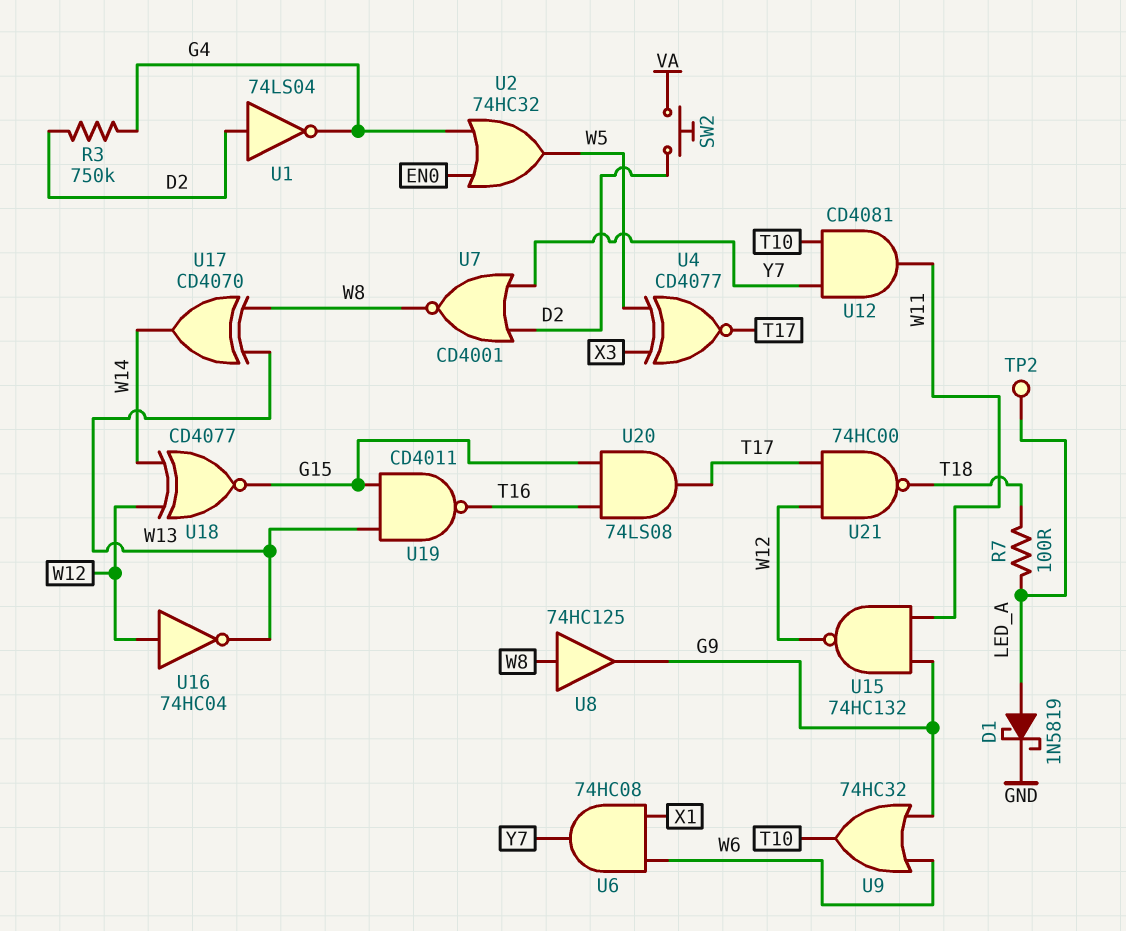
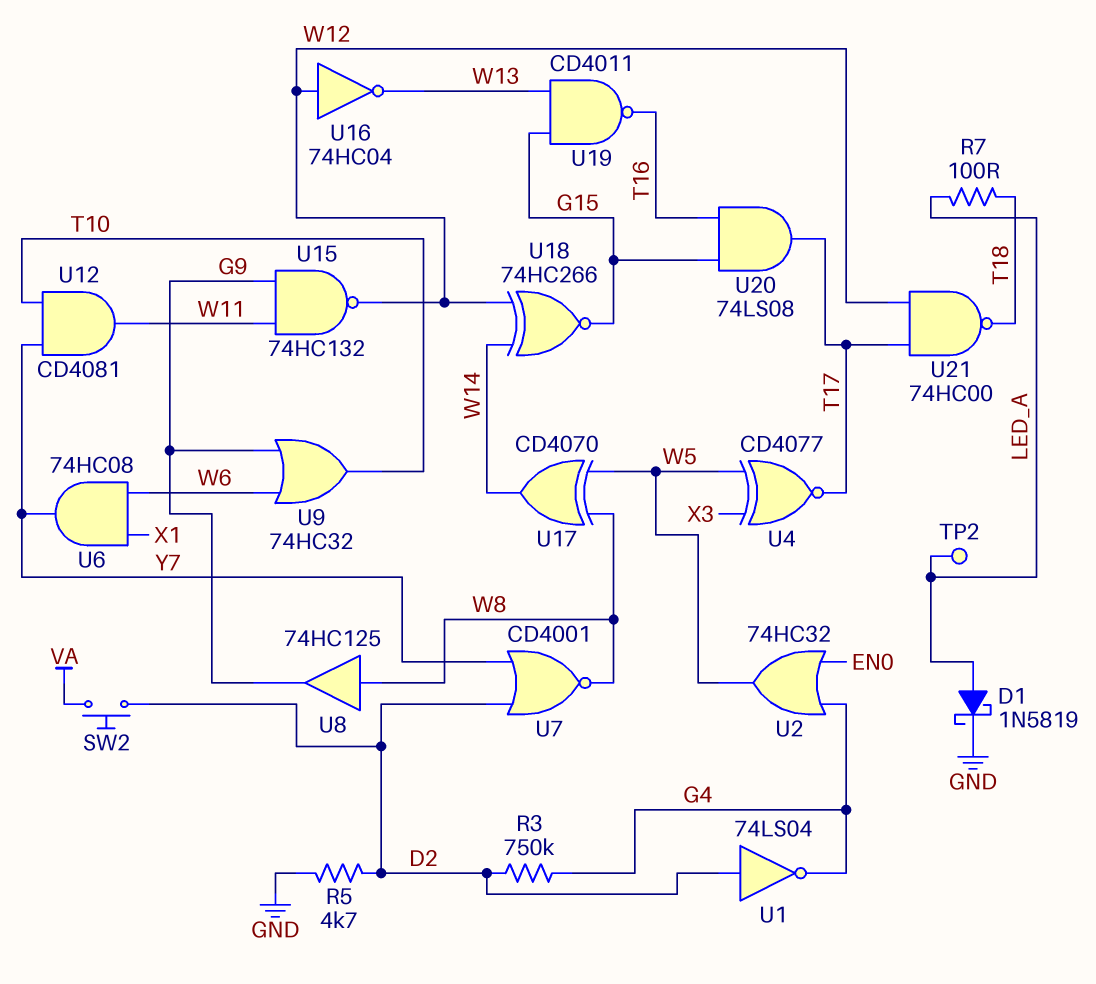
R5: none -> 4.7k (D2, GND)
U17: XOR CD4070 (in W8, in W13, out W14) -> XOR CD4070 (in W5, in W8, out W14)
U18: XNOR CD4077 (in W12, in W14, out G15) -> XNOR 74HC266 (in W12, in W14, out G15)

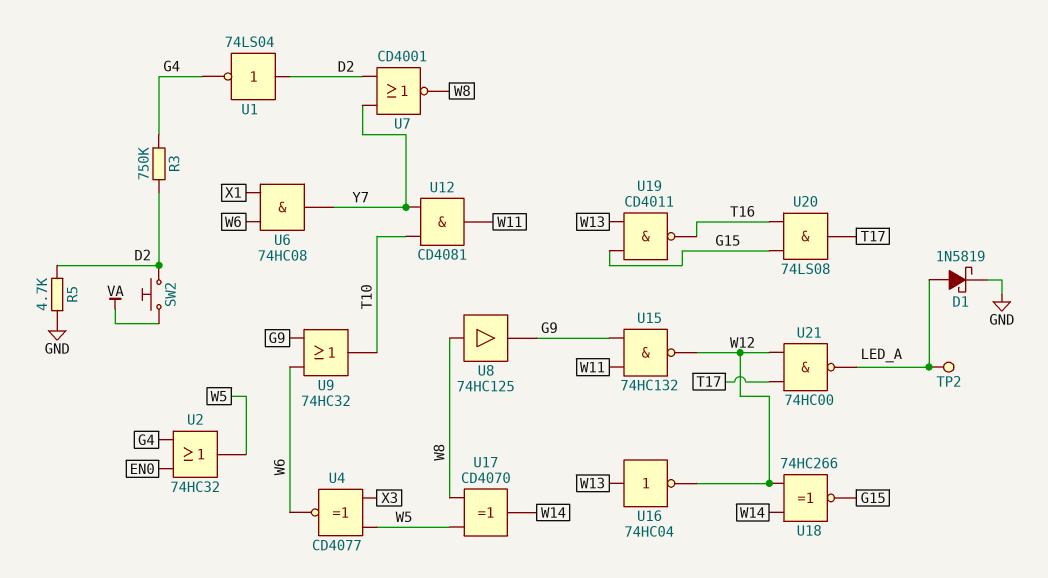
R7: 100 (LED_A, T18) -> none
U4: XNOR CD4077 (in W5, in X3, out T17) -> XNOR CD4077 (in W5, in X3, out W6)
U16: NOT 74HC04 (in W12, out W13) -> NOT 74HC04 (in W13, out W12)
U21: NAND 74HC00 (in T17, in W12, out T18) -> NAND 74HC00 (in T17, in W12, out LED_A)

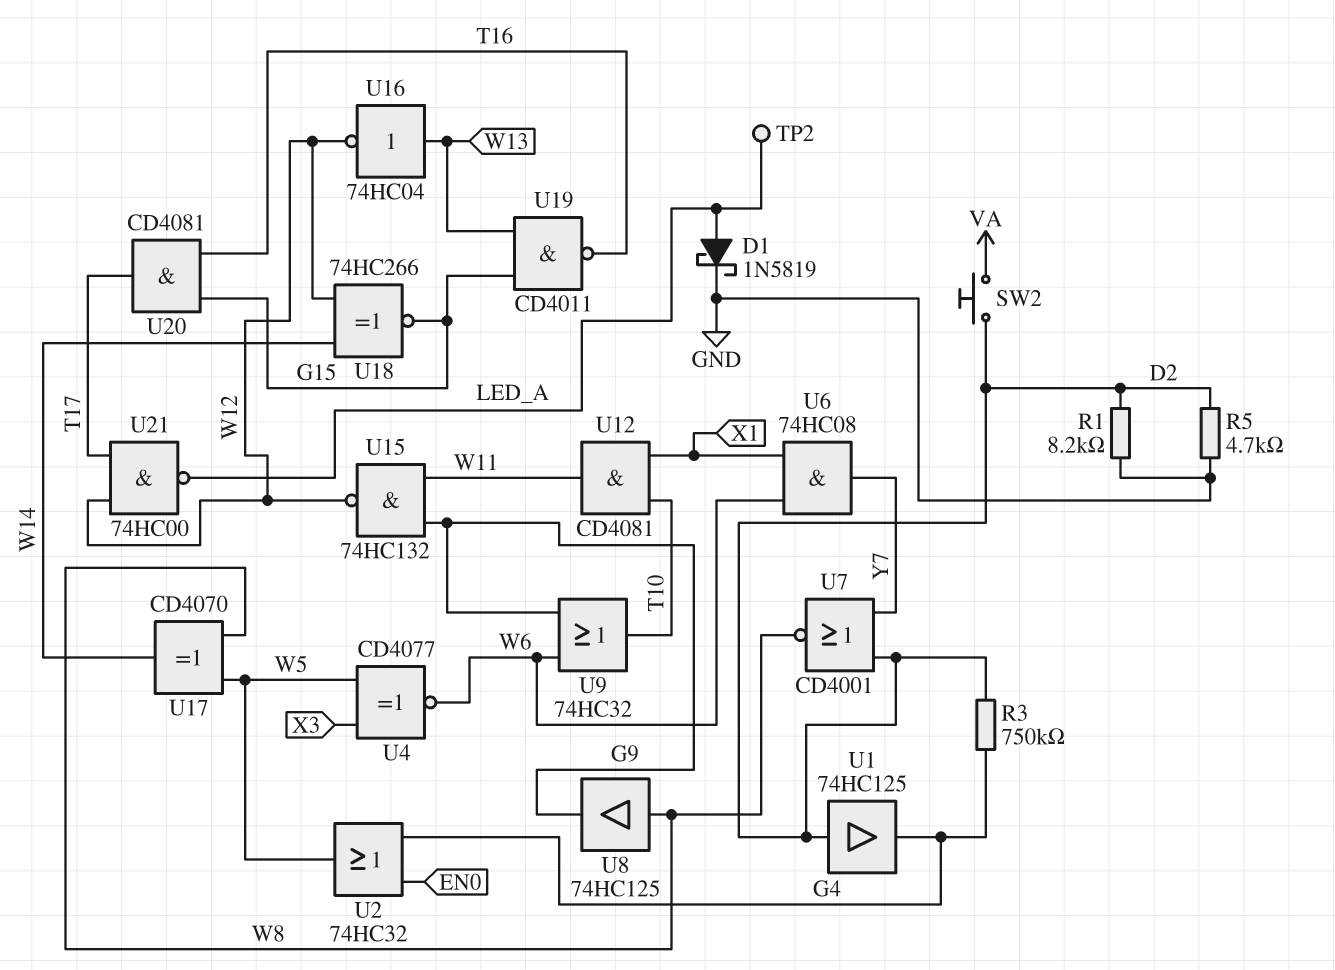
R1: none -> 8.2k (D2, GND)
U1: NOT 74LS04 (in D2, out G4) -> buffer 74HC125 (in D2, out G4)
U12: AND CD4081 (in T10, in Y7, out W11) -> AND CD4081 (in T10, in X1, out W11)
U20: AND 74LS08 (in G15, in T16, out T17) -> AND CD4081 (in G15, in T16, out T17)

